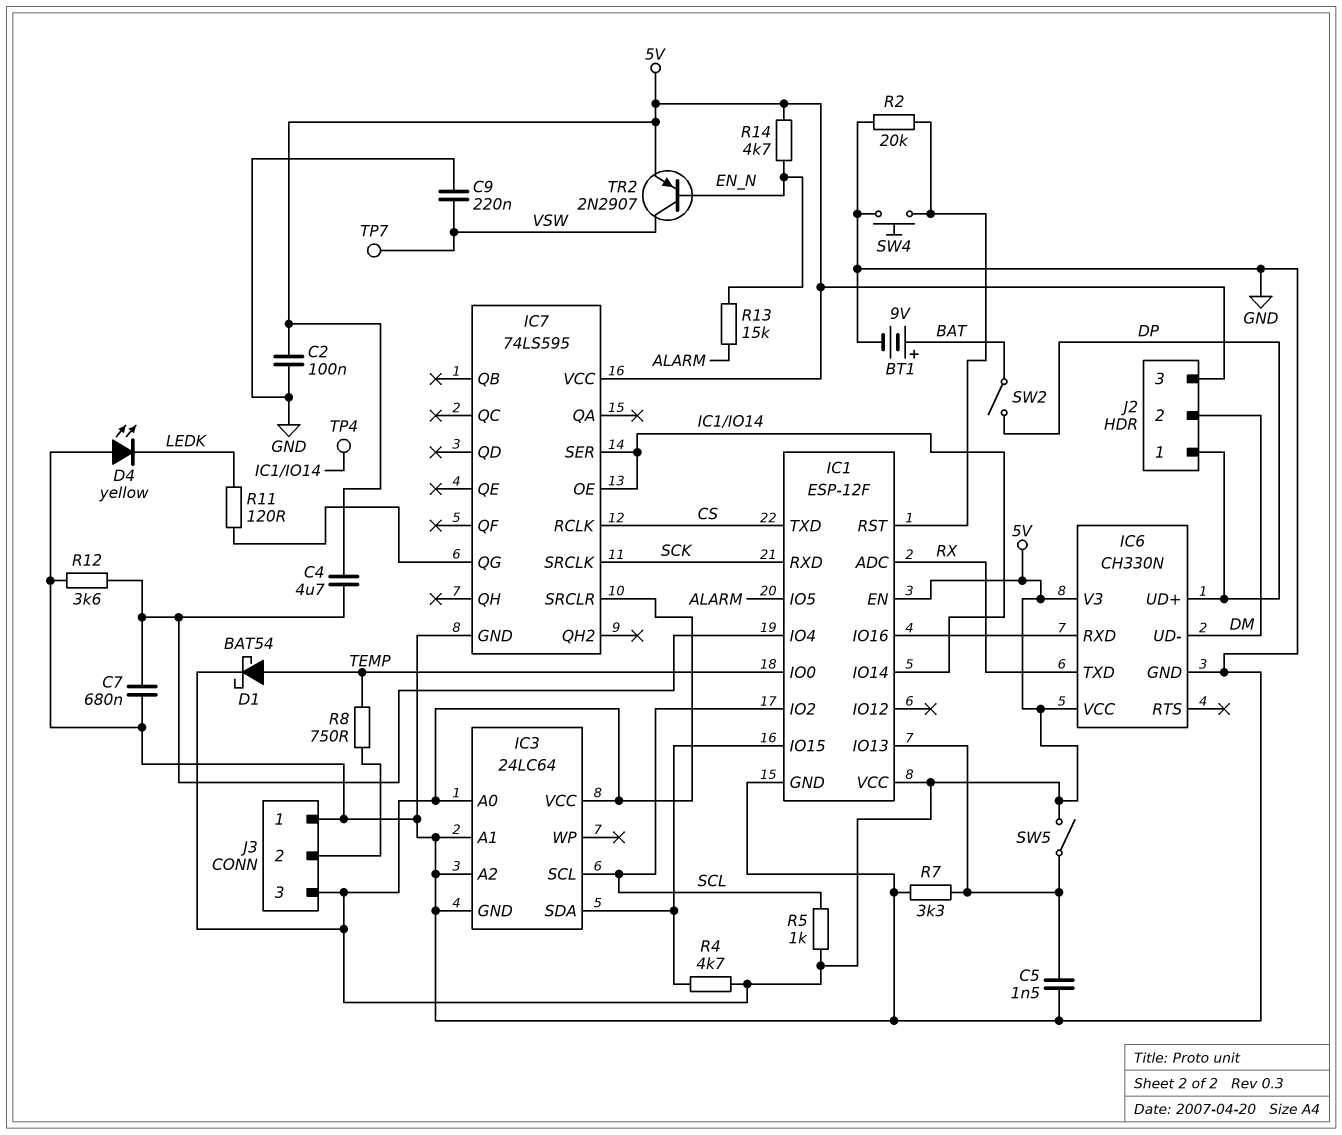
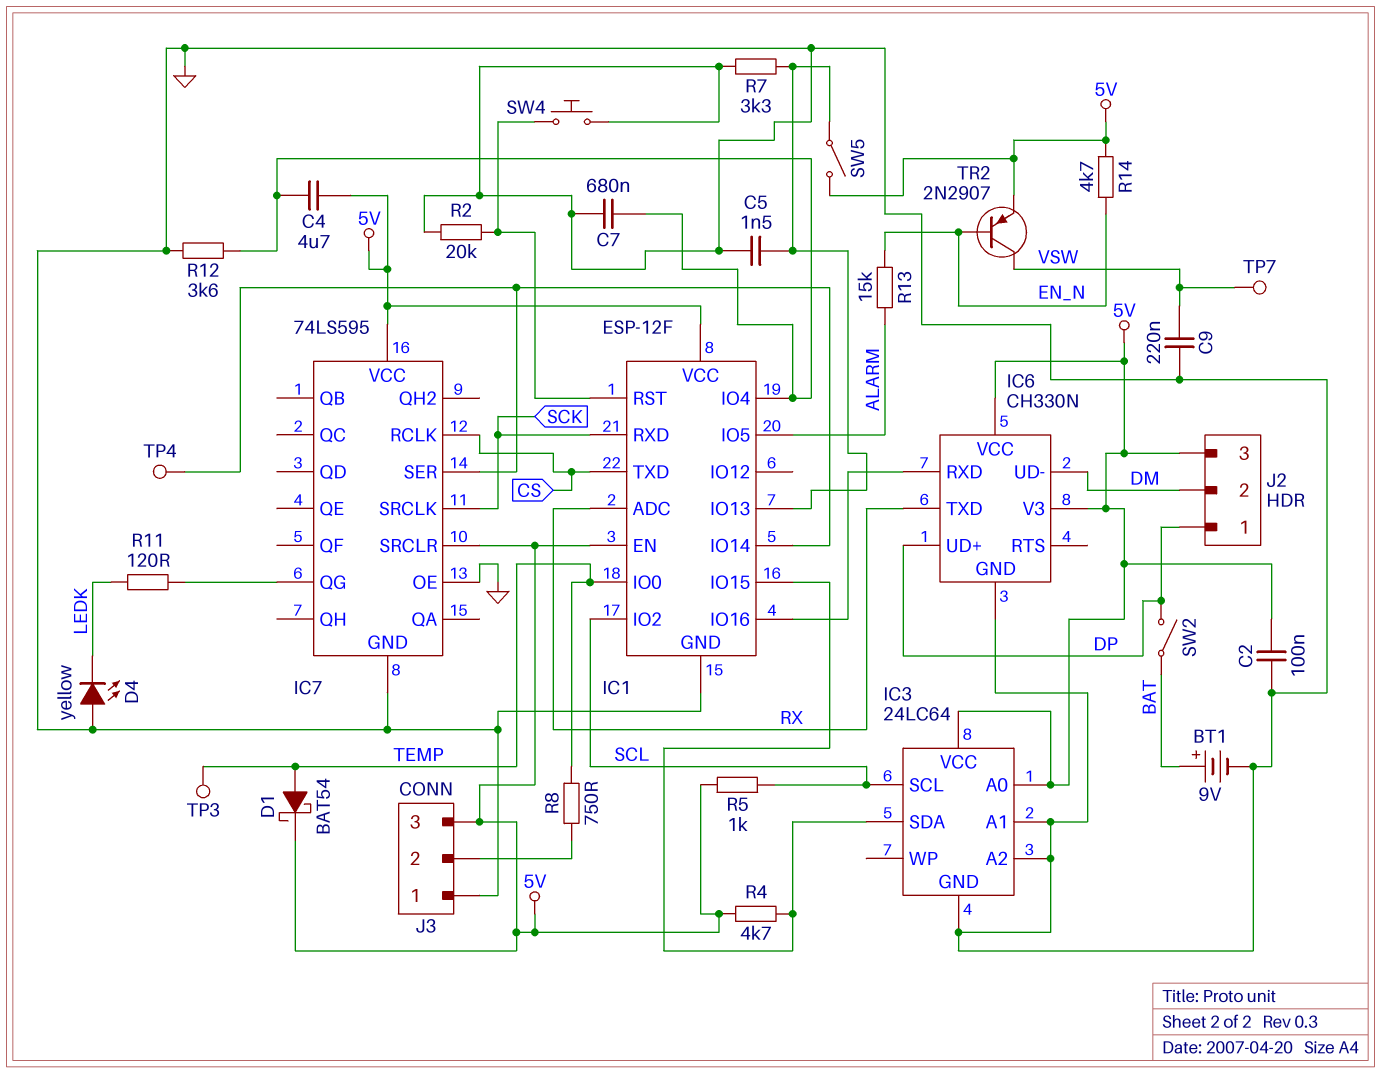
IC7 pin OE: IC1/IO14 -> GND
TP3: none -> test point (TEMP)

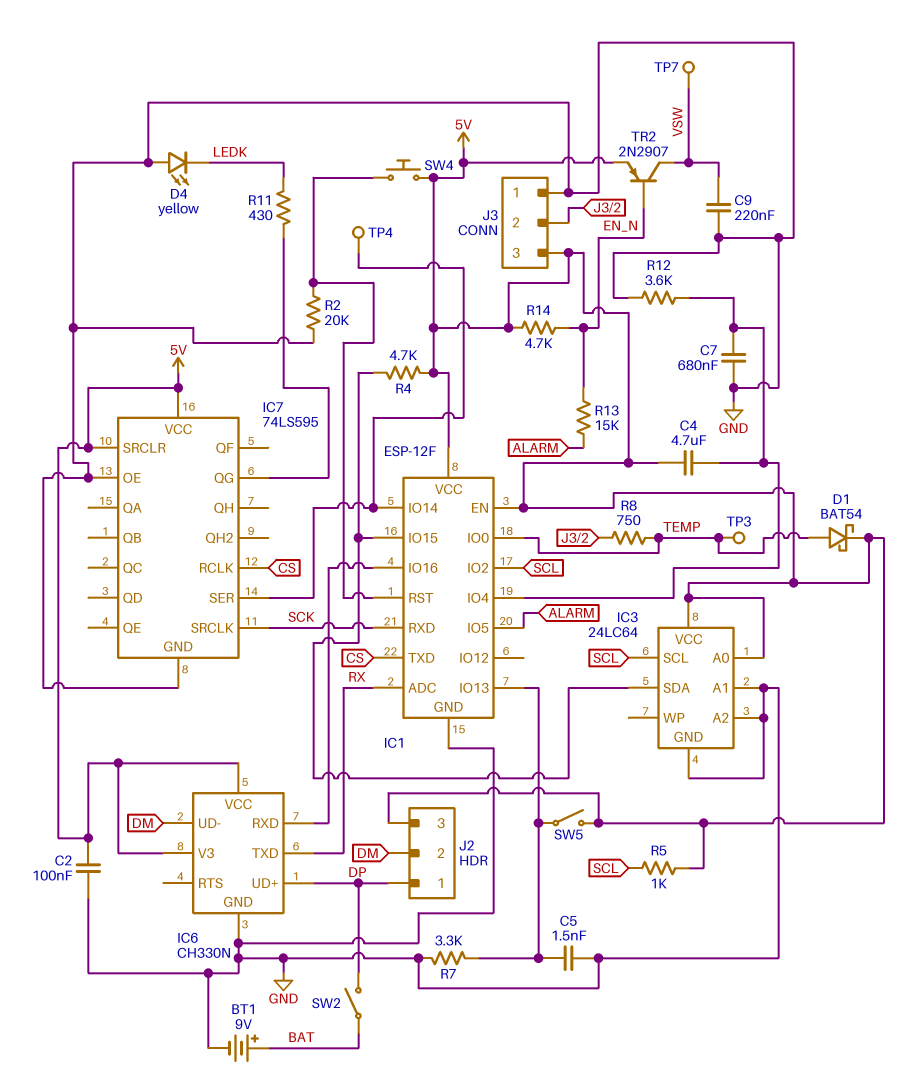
R11: 120 (IC7/QG, LEDK) -> 430 (IC7/QG, LEDK)
SW4: button (GND, IC1/RST) -> button (5V, IC1/RST)

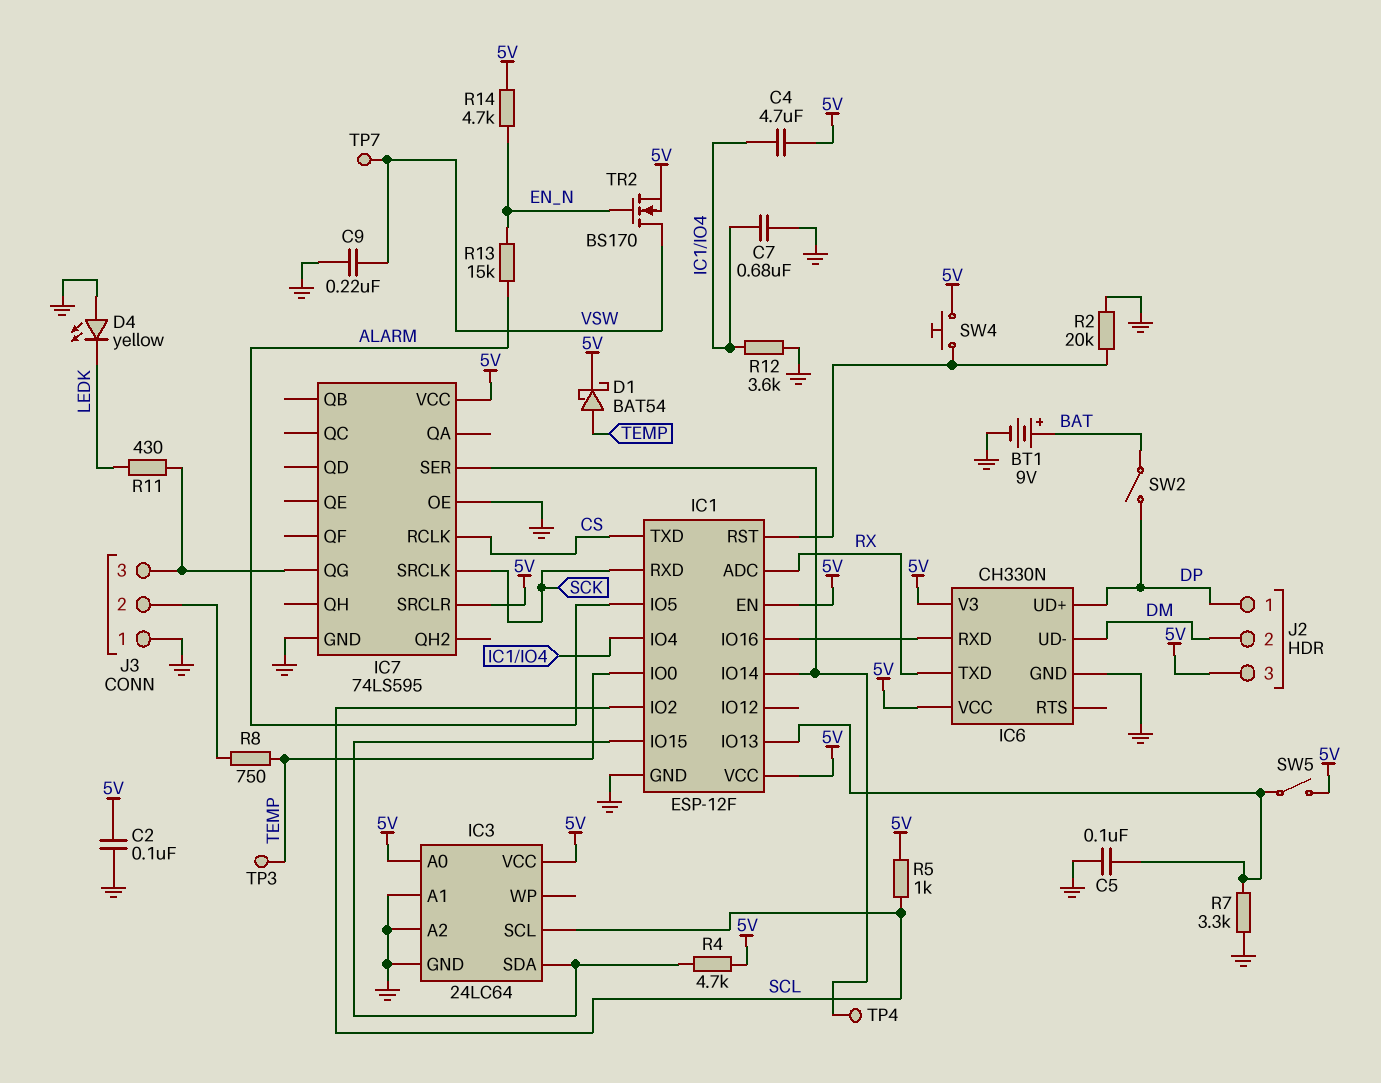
C5: 1.5nF (GND, IC1/IO13) -> 100nF (GND, IC1/IO13)
J3 pin 3: 5V -> IC7/QG
TR2: PNP 2N2907 (B EN_N, C VSW, E 5V) -> NMOS BS170 (G EN_N, D VSW, S 5V)

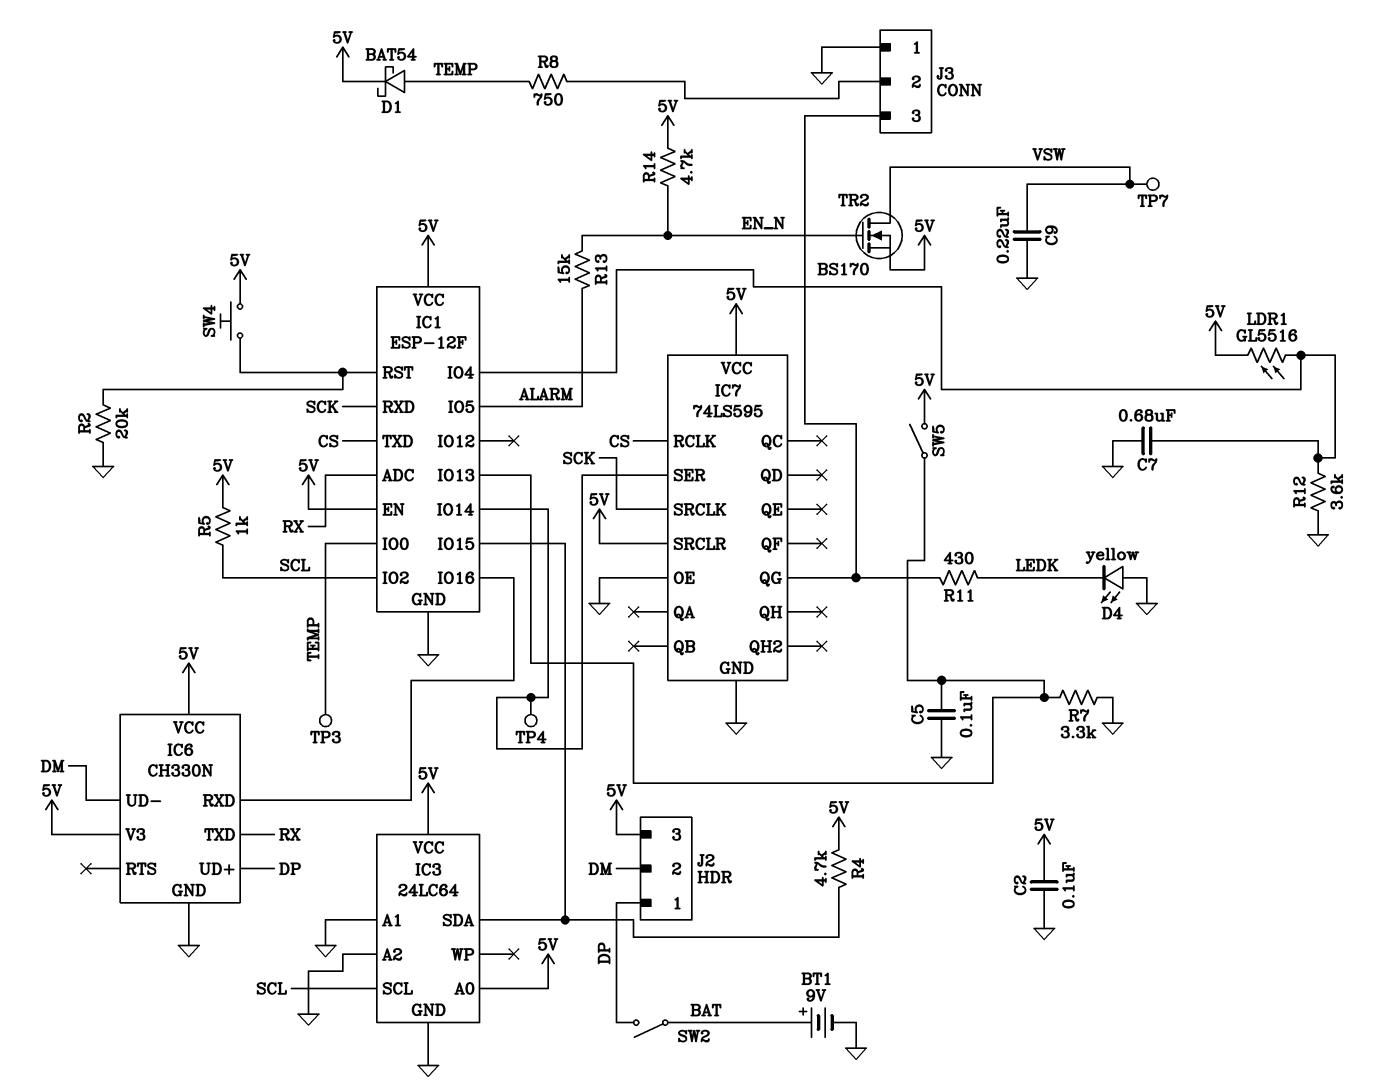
C4: 4.7uF (5V, IC1/IO4) -> none
LDR1: none -> GL5516 (5V, IC1/IO4)

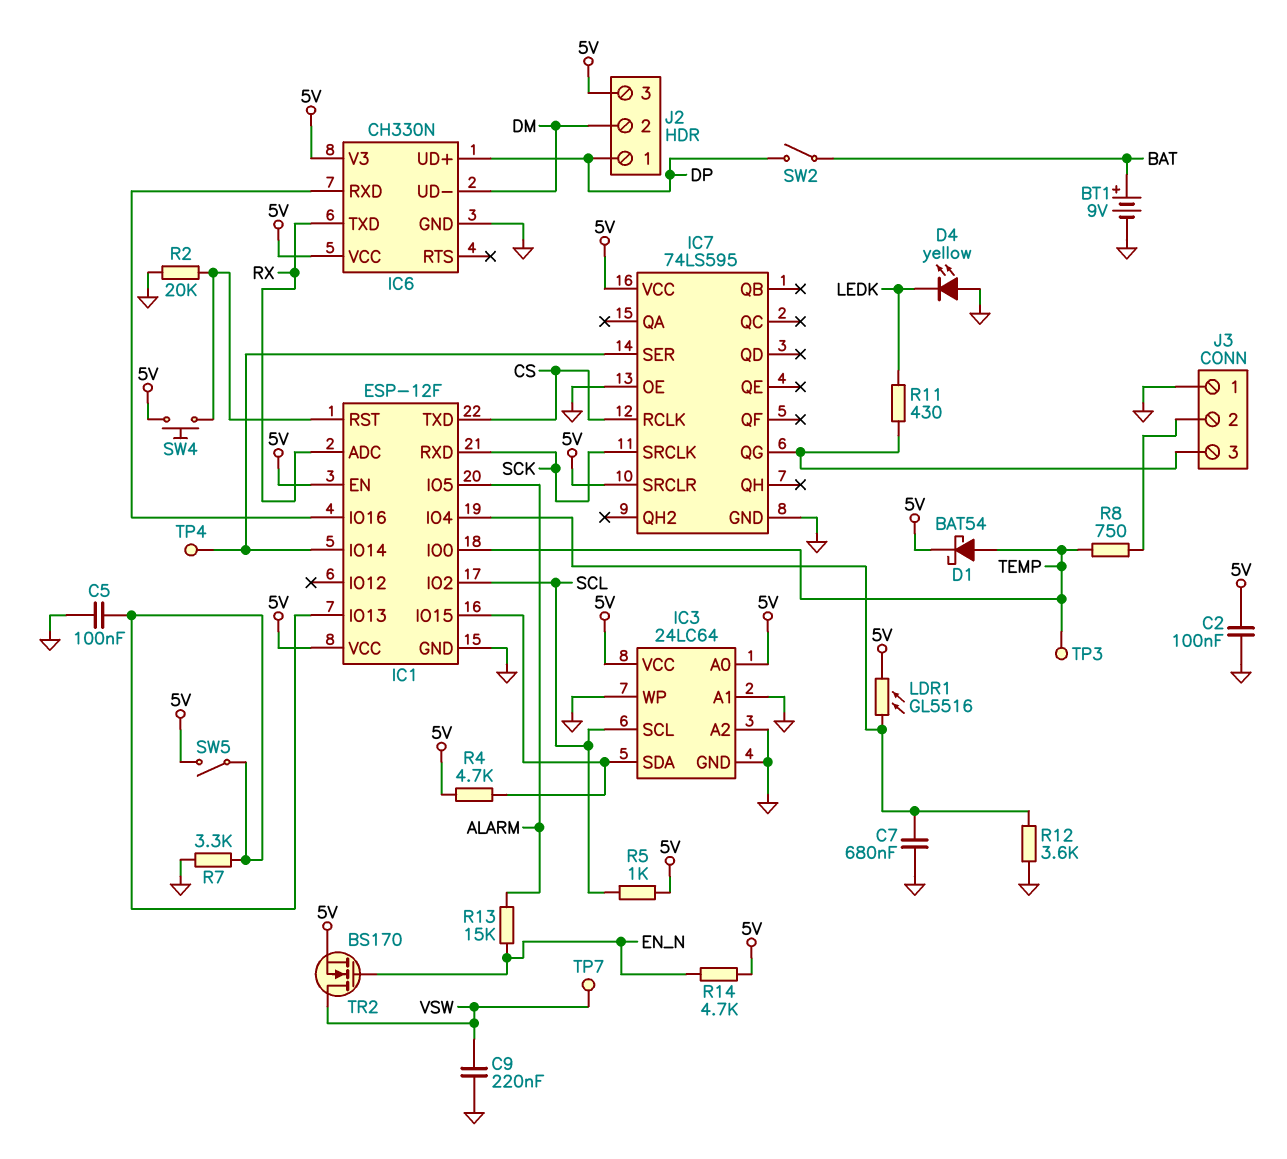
IC3 pin WP: none -> GND

